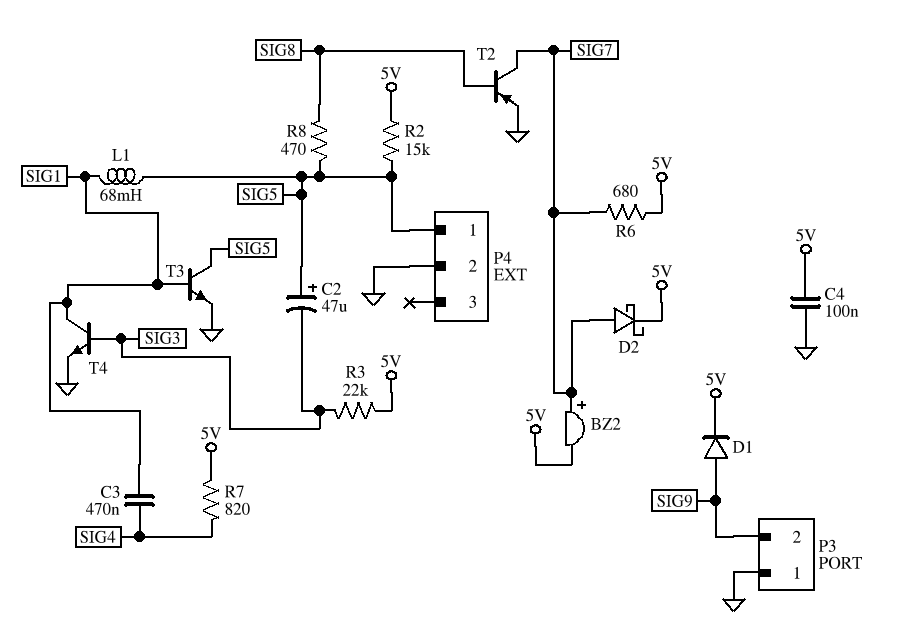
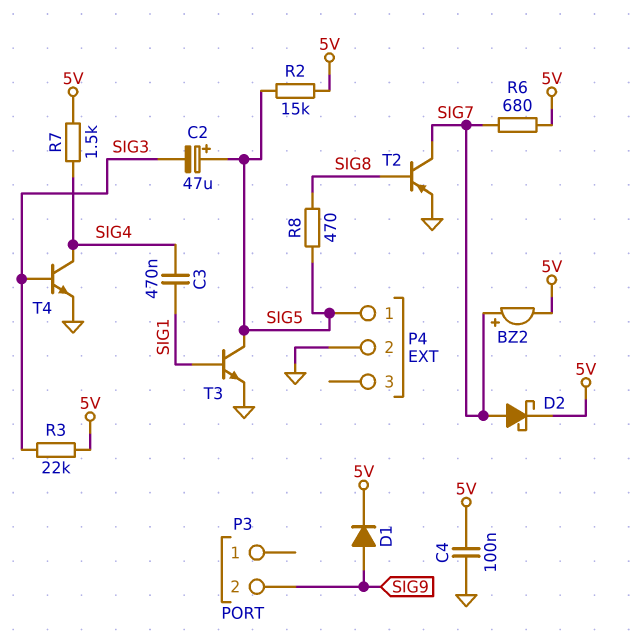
L1: 68mH (SIG1, SIG5) -> none
P3 pin 1: GND -> none
R7: 820 (5V, SIG4) -> 1.5k (5V, SIG4)
T4: NPN (B SIG3, C SIG1, E GND) -> NPN (B SIG3, C SIG4, E GND)

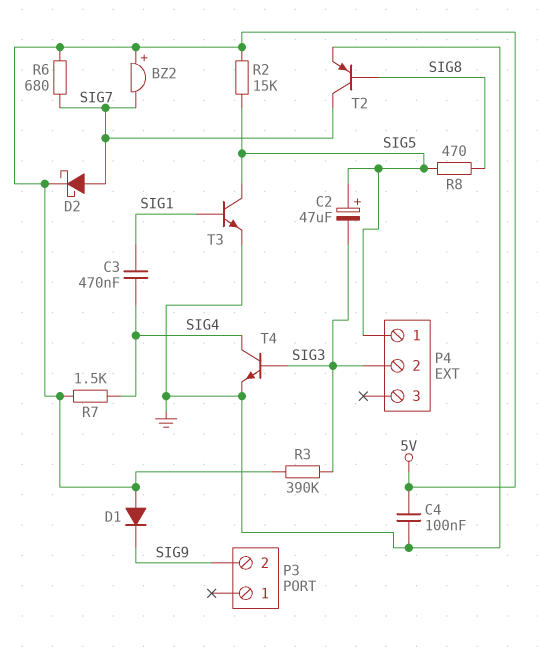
BZ2: buzzer (plus SIG7, minus 5V) -> buzzer (plus 5V, minus SIG7)
D1: diode (A SIG9, K 5V) -> diode (A 5V, K SIG9)
P4 pin 2: GND -> SIG3
R3: 22k (5V, SIG3) -> 390k (5V, SIG3)

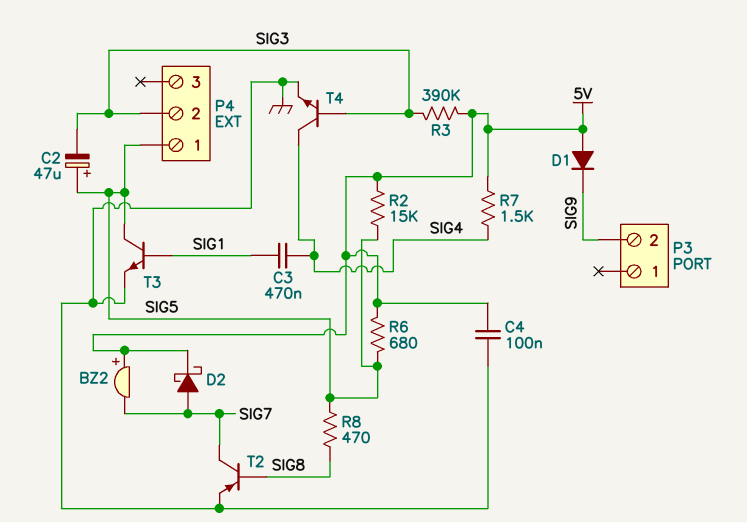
R6: 680 (5V, SIG7) -> 680 (5V, SIG5)

